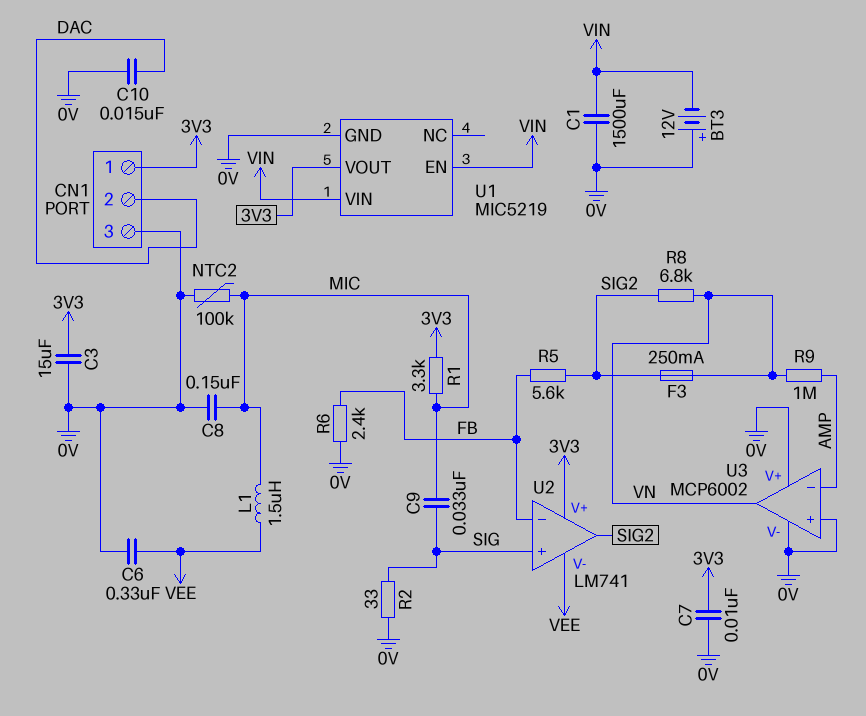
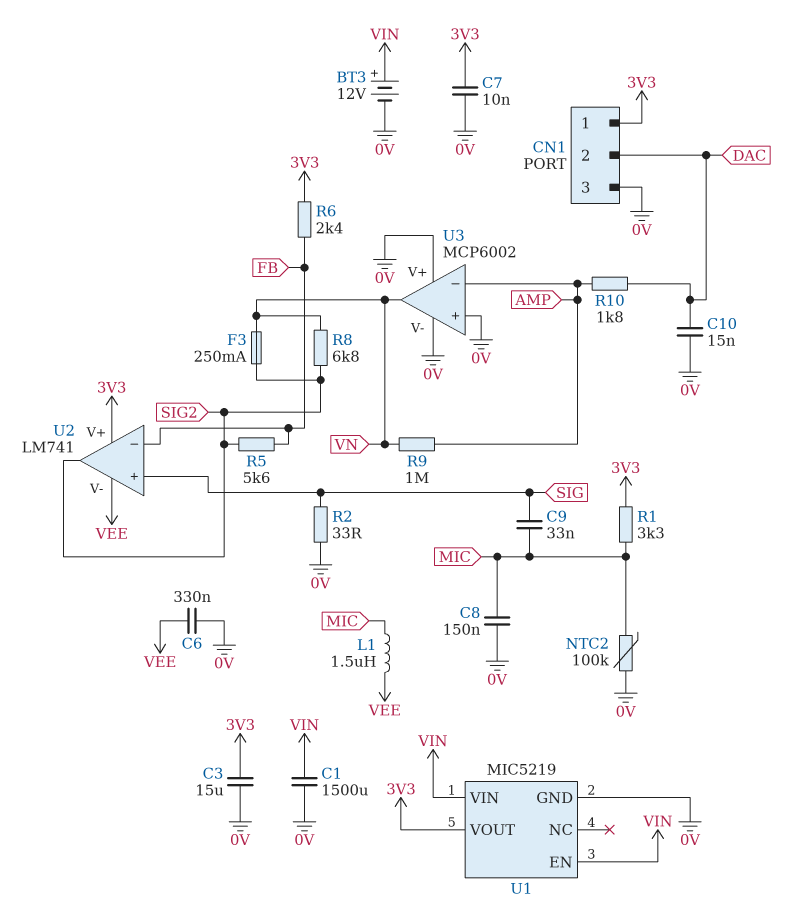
BT3: 12V (plus 0V, minus VIN) -> 12V (plus VIN, minus 0V)
R6: 2.4k (0V, FB) -> 2.4k (3V3, FB)
R10: none -> 1.8k (AMP, DAC)

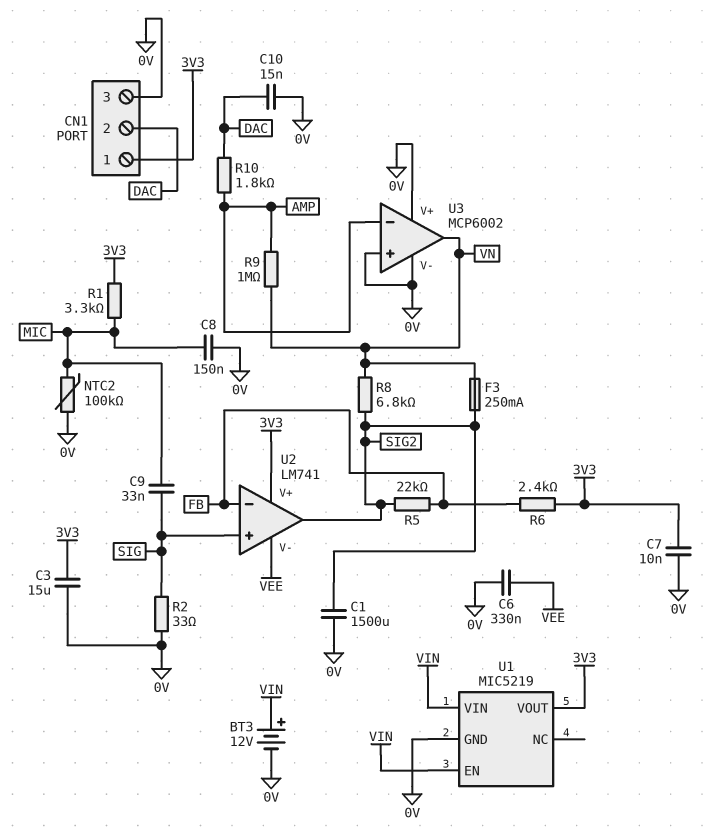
C1: 1500uF (0V, VIN) -> 1500uF (0V, SIG2)
L1: 1.5uH (MIC, VEE) -> none
R5: 5.6k (FB, SIG2) -> 22k (FB, SIG2)

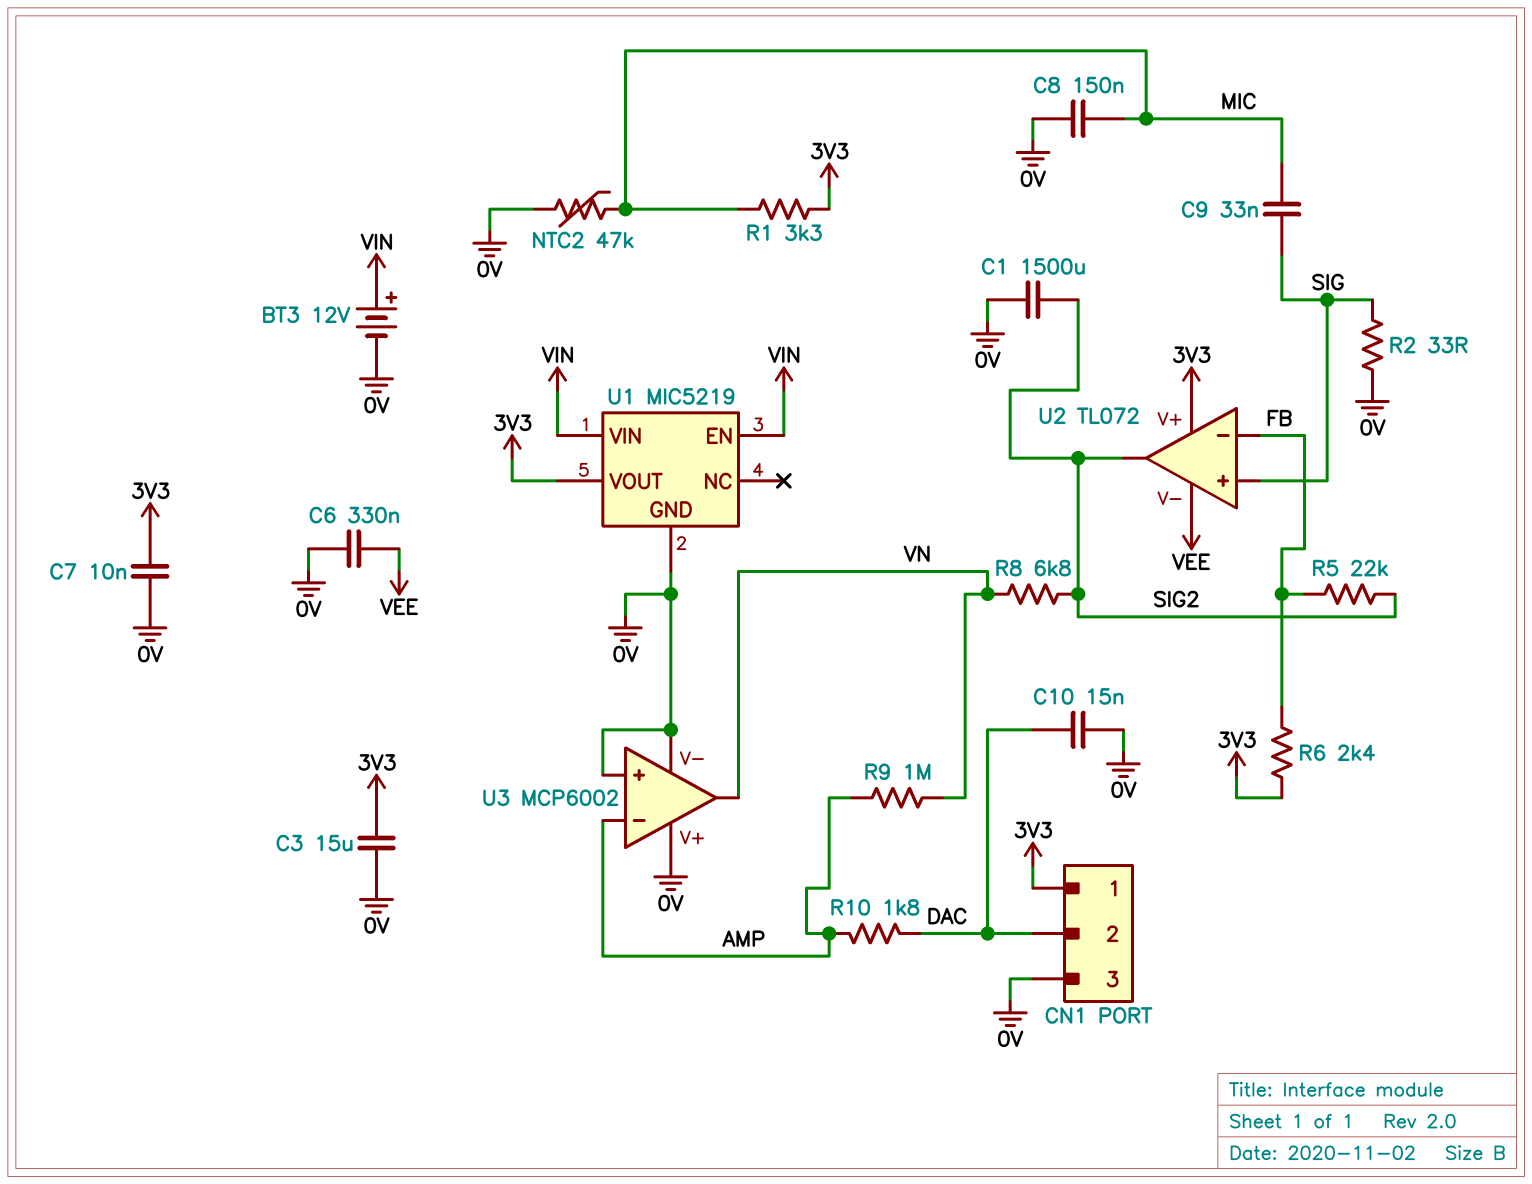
F3: 250mA (SIG2, VN) -> none
NTC2: 100k (0V, MIC) -> 47k (0V, MIC)
U2: LM741 -> TL072

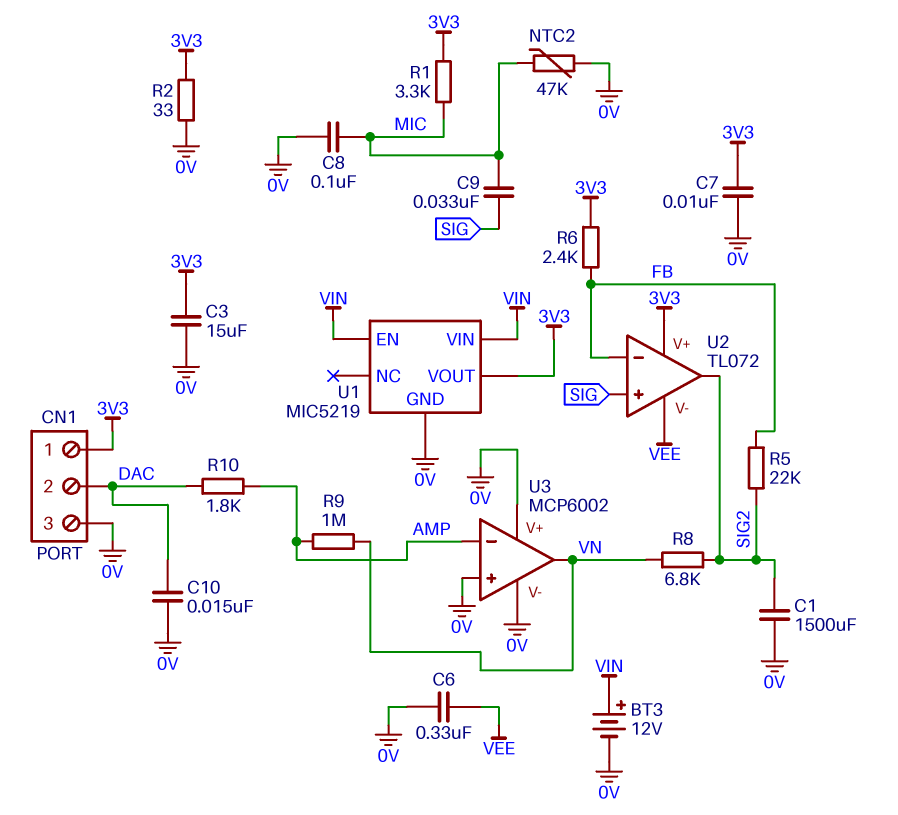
C8: 150nF (0V, MIC) -> 100nF (0V, MIC)
R2: 33 (0V, SIG) -> 33 (0V, 3V3)

